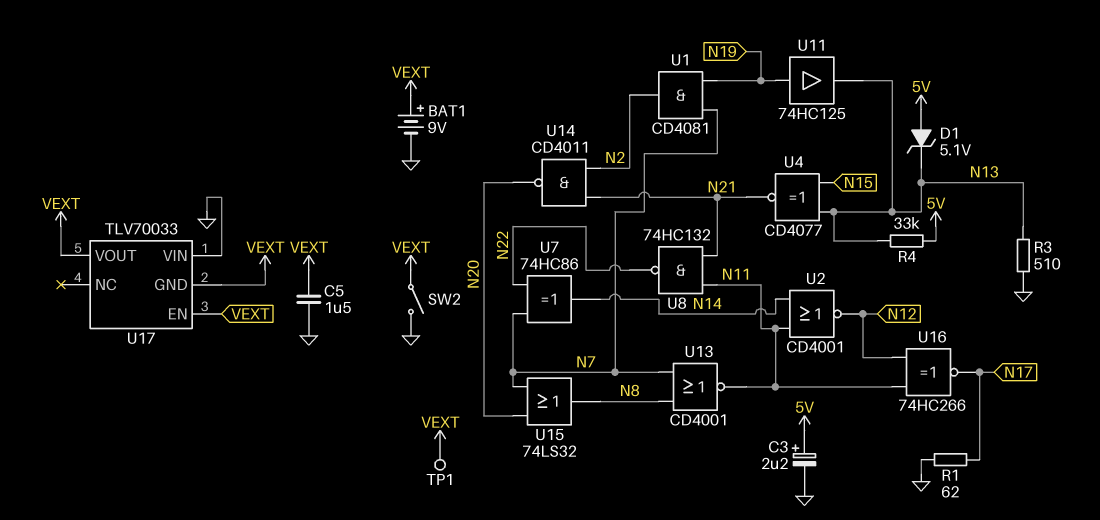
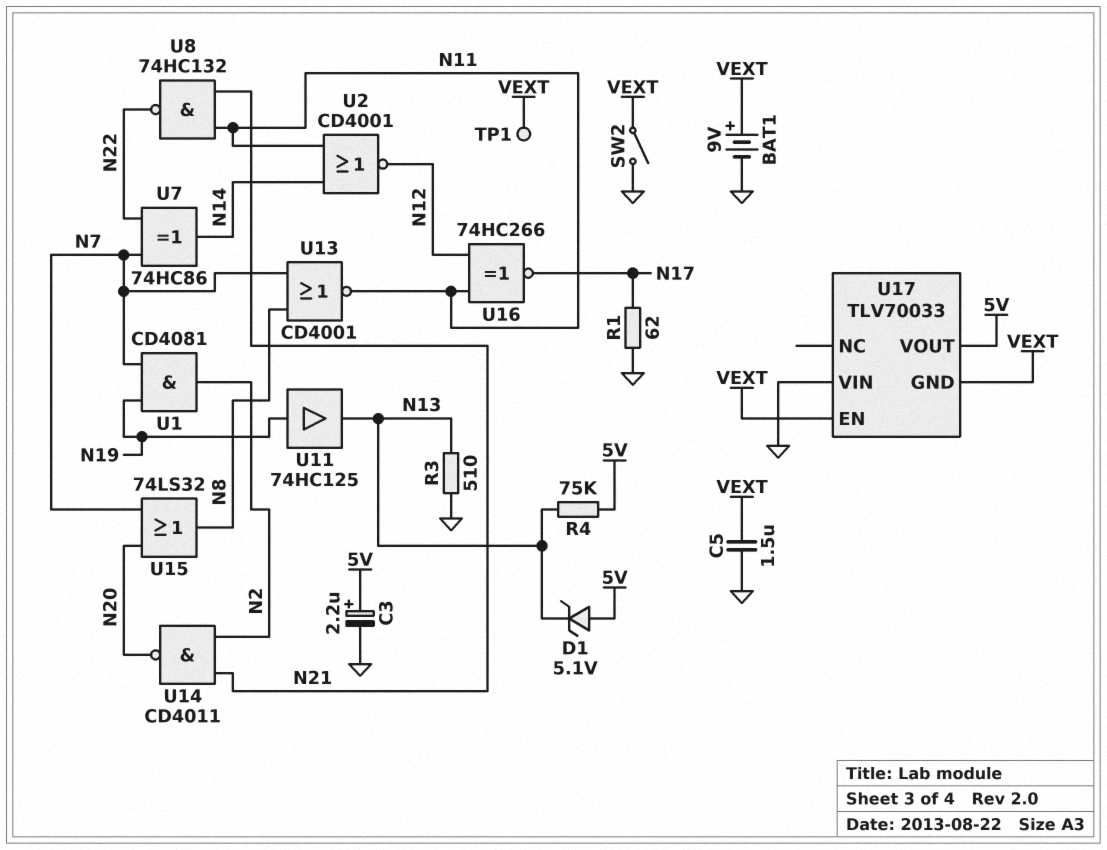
R4: 33k (5V, N13) -> 75k (5V, N13)
U4: XNOR CD4077 (in N13, in N15, out N21) -> none
U17 pin VOUT: VEXT -> 5V

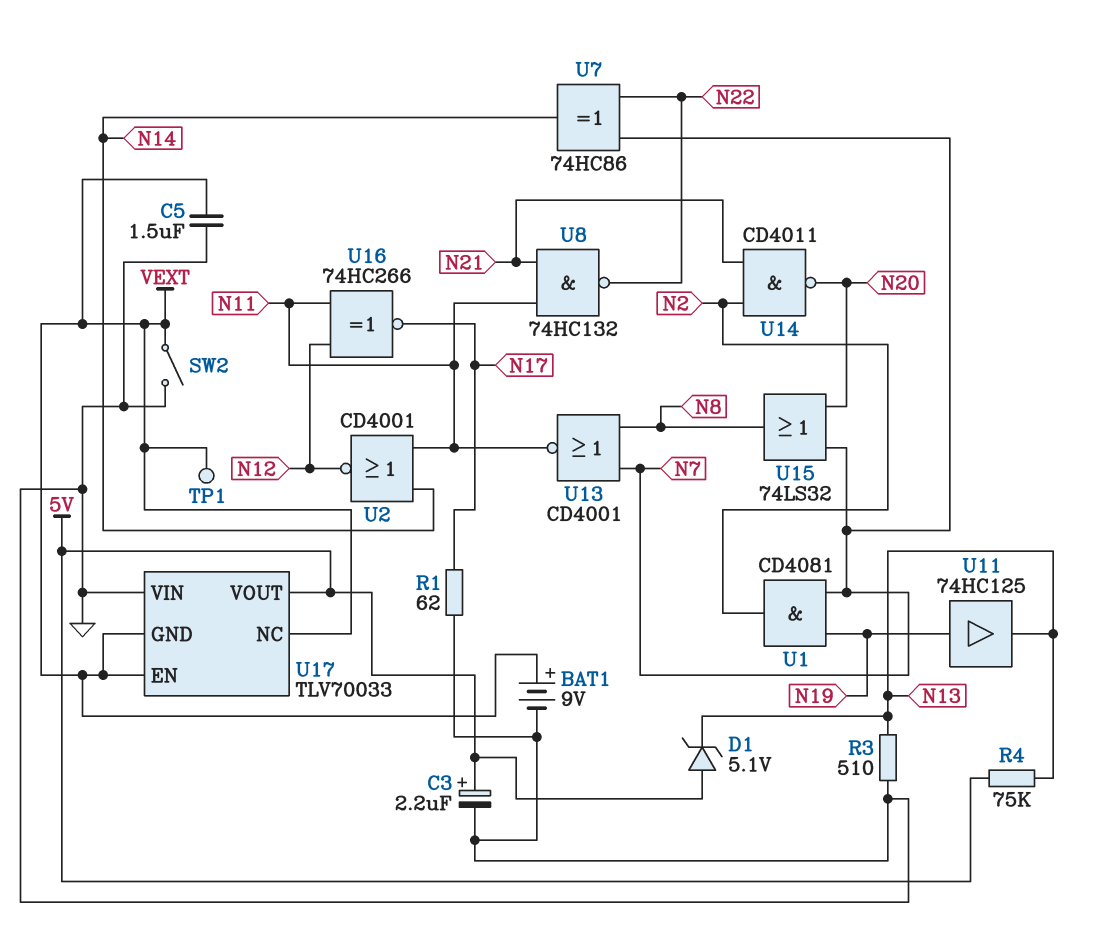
U17 pin NC: none -> VEXT

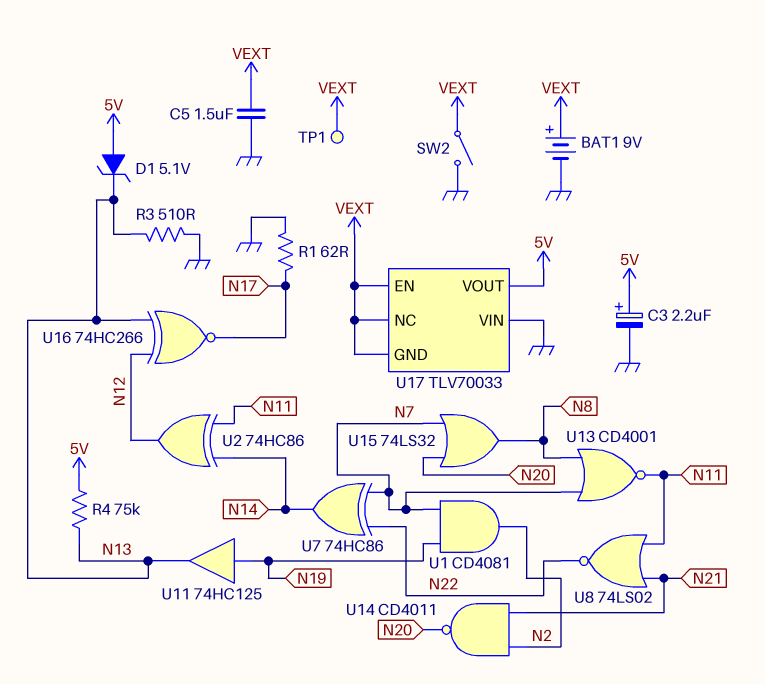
U2: NOR CD4001 (in N11, in N14, out N12) -> XOR 74HC86 (in N11, in N14, out N12)
U8: NAND 74HC132 (in N11, in N21, out N22) -> NOR 74LS02 (in N11, in N21, out N22)
U16: XNOR 74HC266 (in N11, in N12, out N17) -> XNOR 74HC266 (in N12, in N13, out N17)

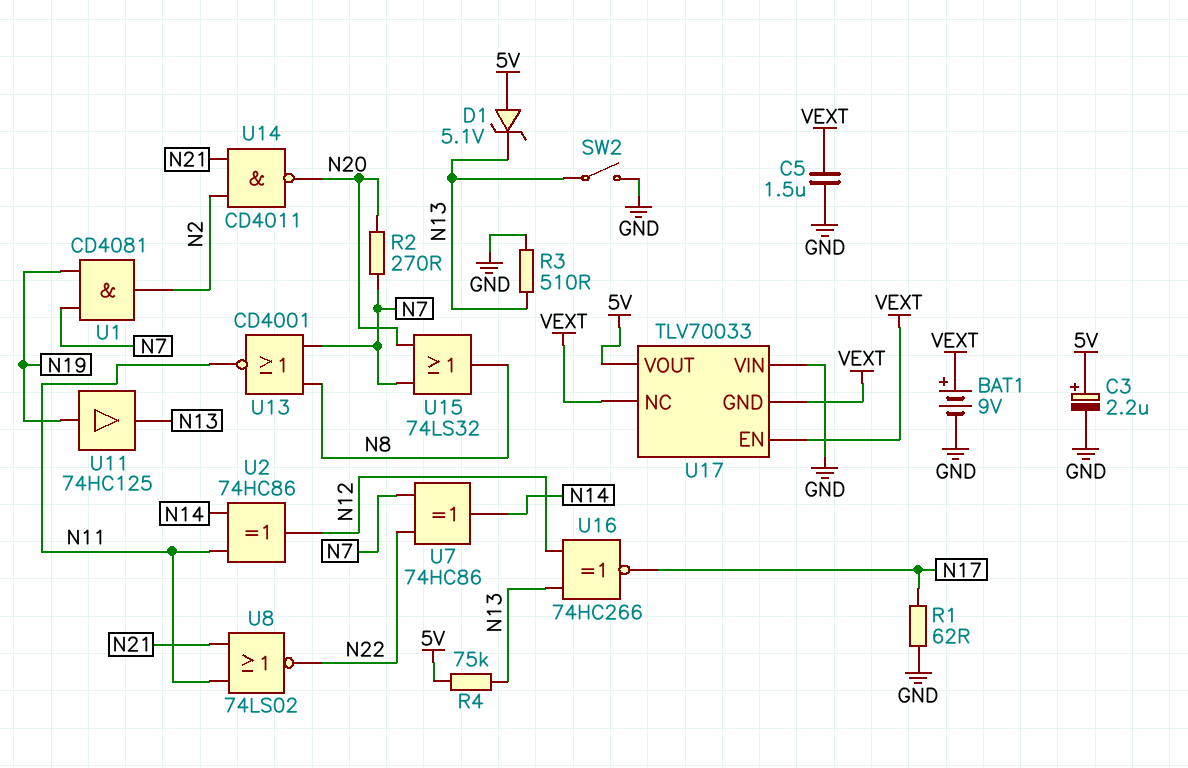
R2: none -> 270 (N7, N20)
SW2: switch (GND, VEXT) -> switch (GND, N13)
TP1: test point (VEXT) -> none

